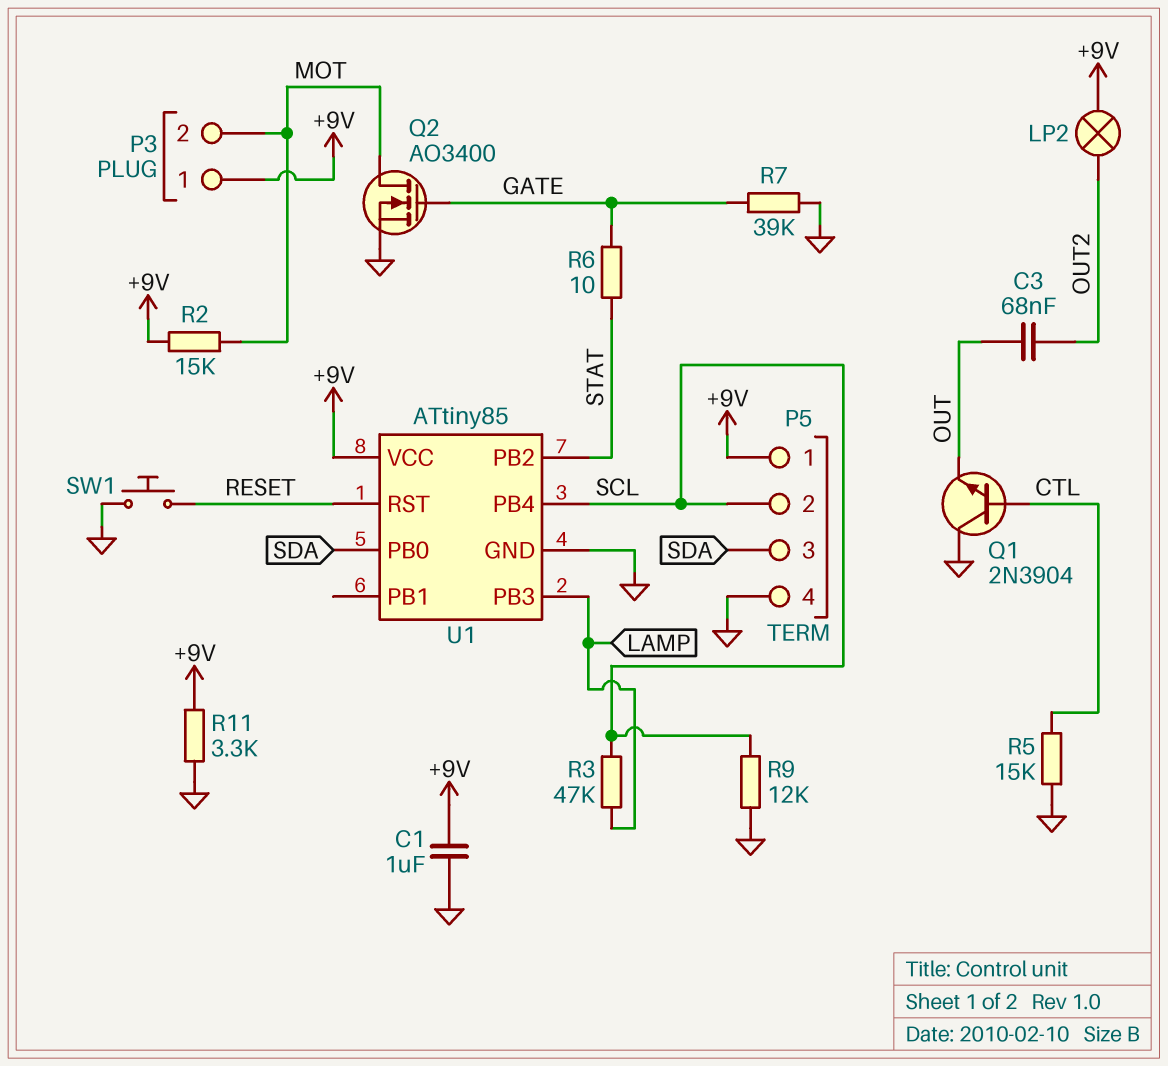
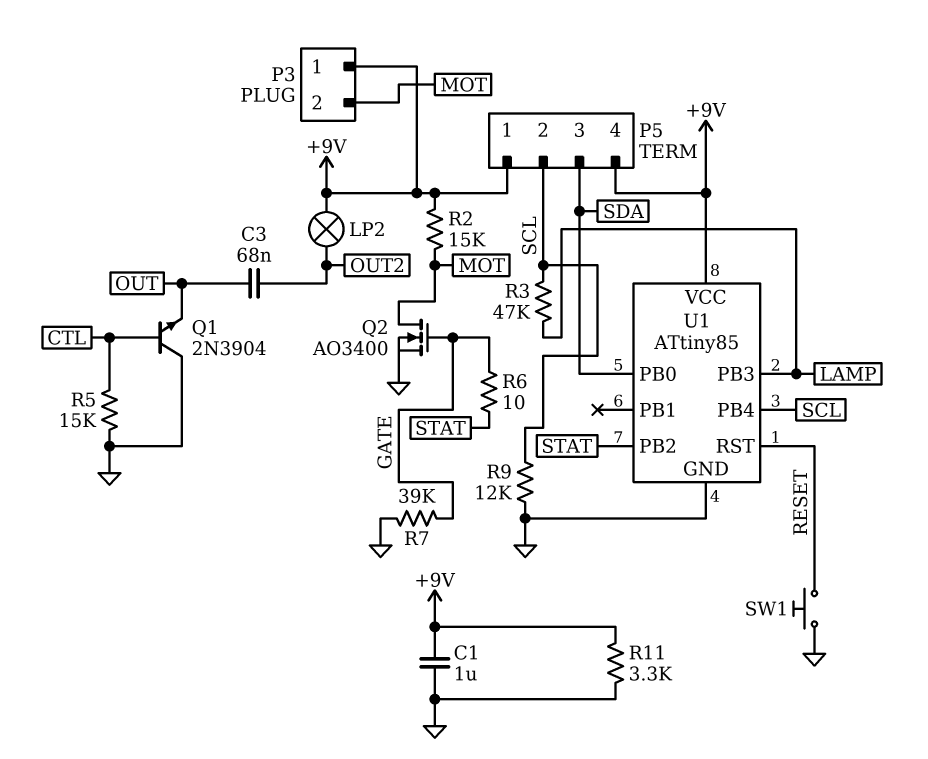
P5 pin 4: GND -> +9V

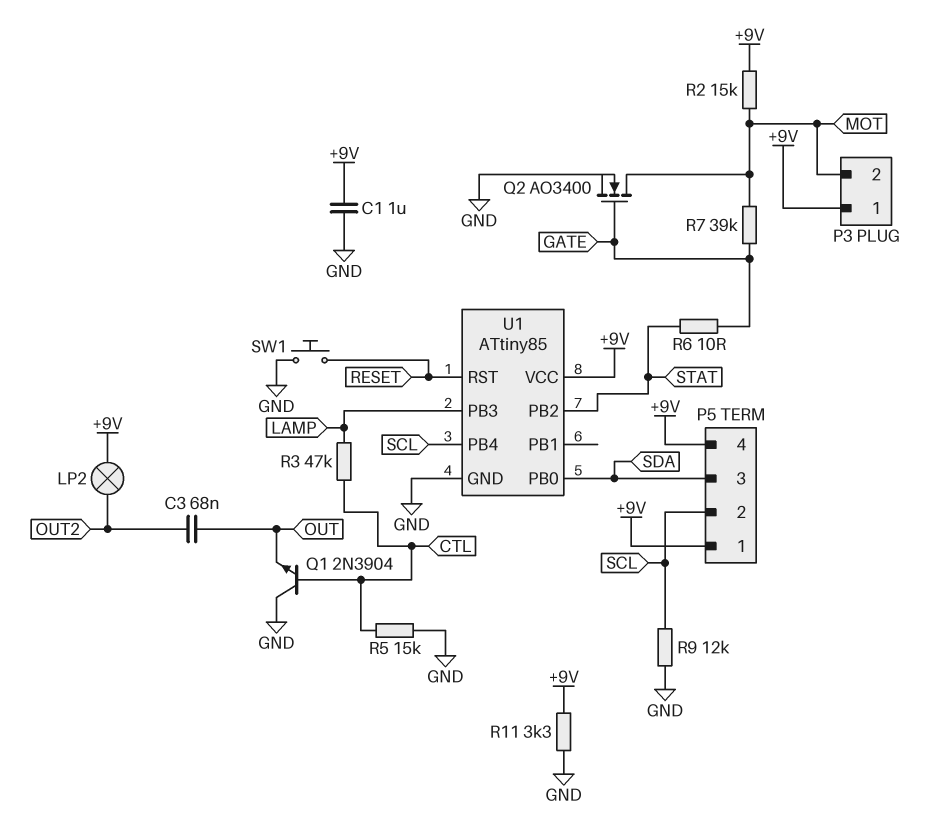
R3: 47k (LAMP, SCL) -> 47k (CTL, LAMP)
R7: 39k (GATE, GND) -> 39k (GATE, MOT)

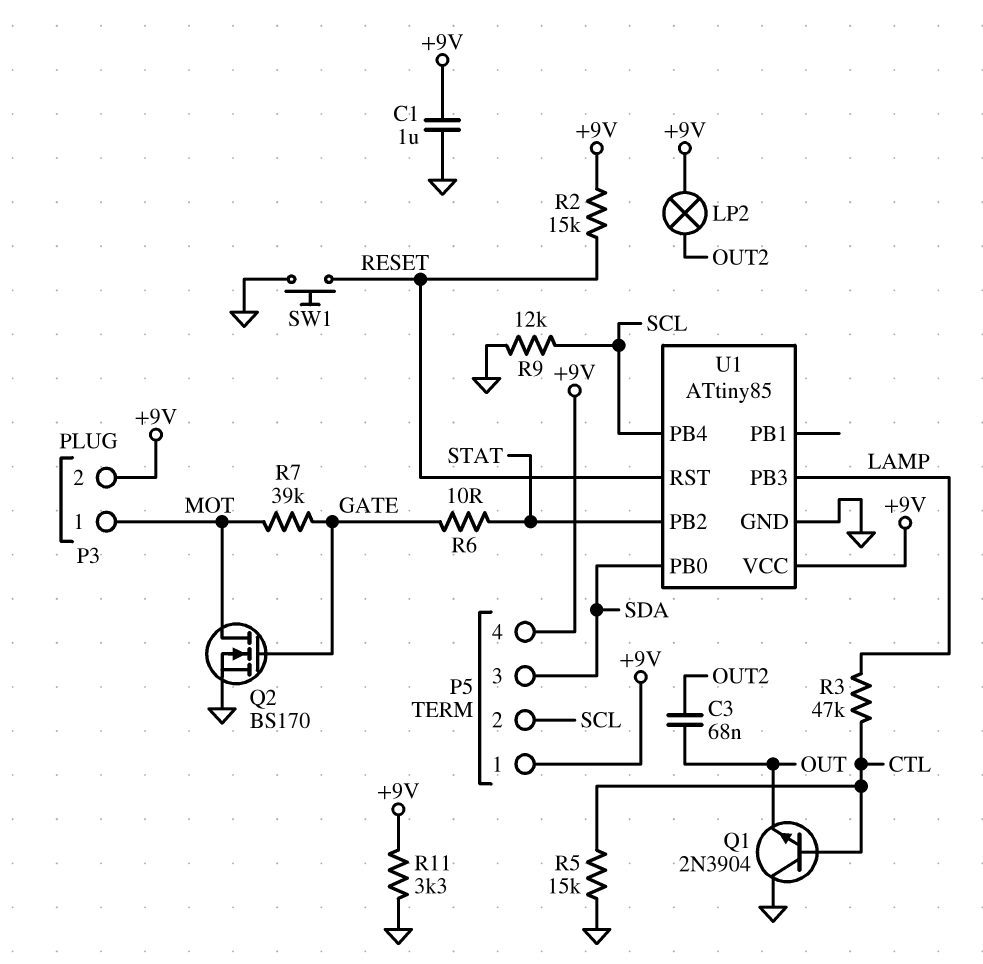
P3 pin 1: +9V -> MOT
P3 pin 2: MOT -> +9V
Q2: NMOS AO3400 (G GATE, D MOT, S GND) -> NMOS BS170 (G GATE, D MOT, S GND)
R2: 15k (+9V, MOT) -> 15k (+9V, RESET)

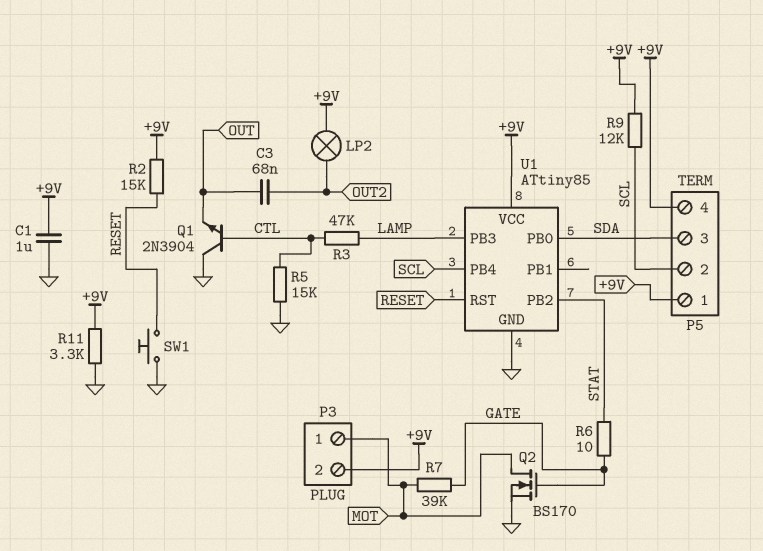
R9: 12k (GND, SCL) -> 12k (+9V, SCL)

